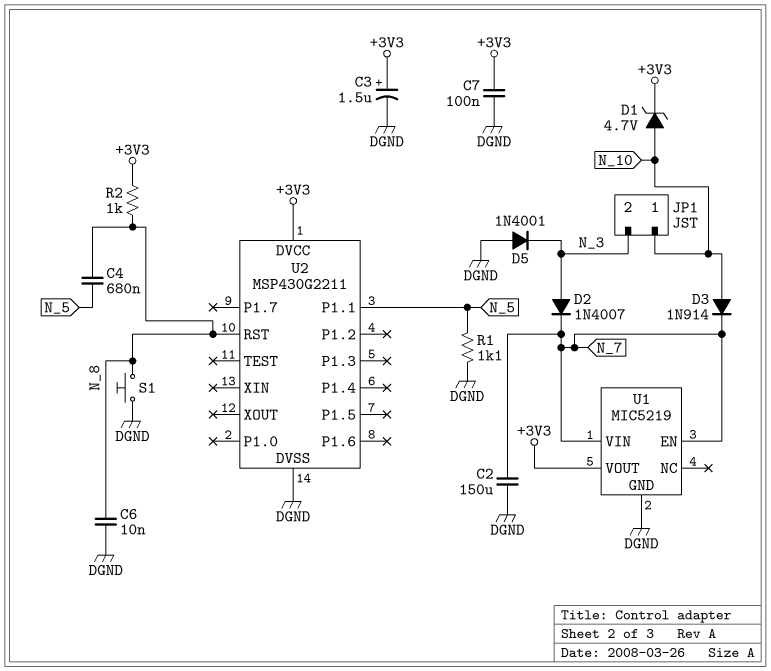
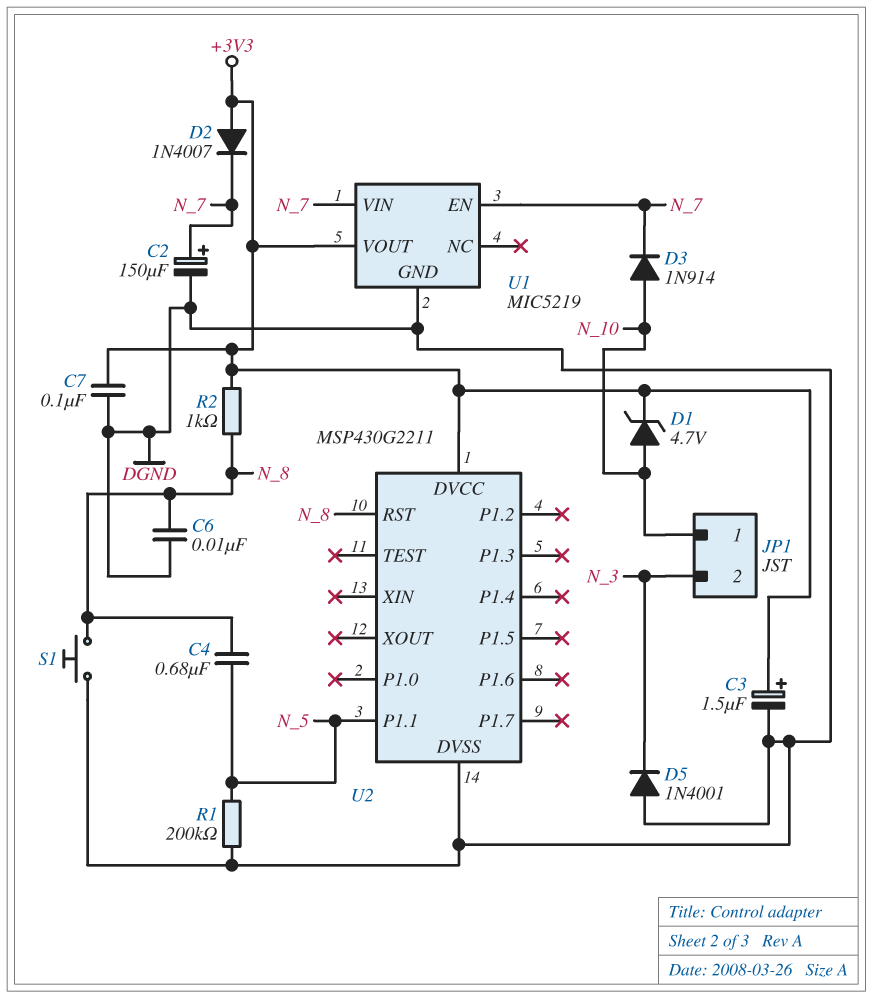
C2: 150uF (DGND, N_7) -> 150uF (plus N_7, minus DGND)
D2: diode 1N4007 (A N_3, K N_7) -> diode 1N4007 (A +3V3, K N_7)
R1: 1.1k (DGND, N_5) -> 200k (DGND, N_5)

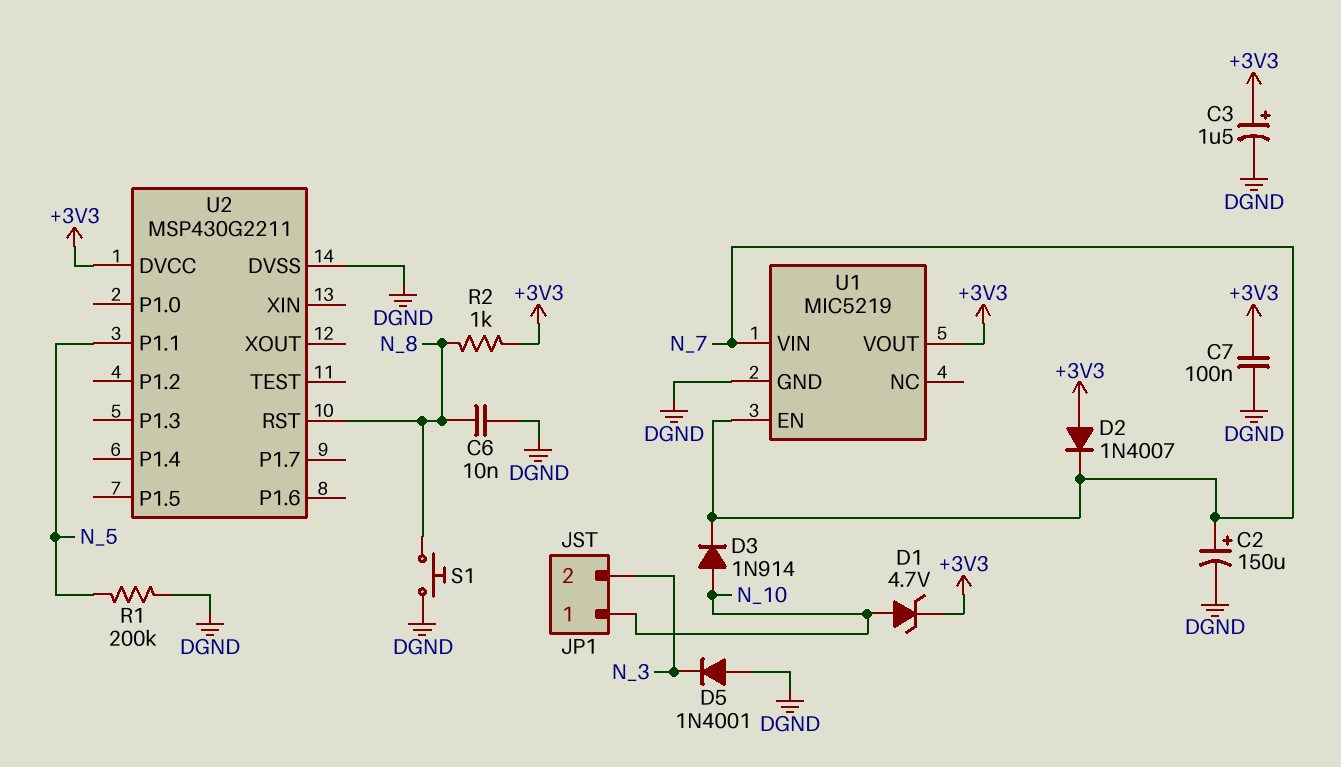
C4: 680nF (N_5, N_8) -> none

